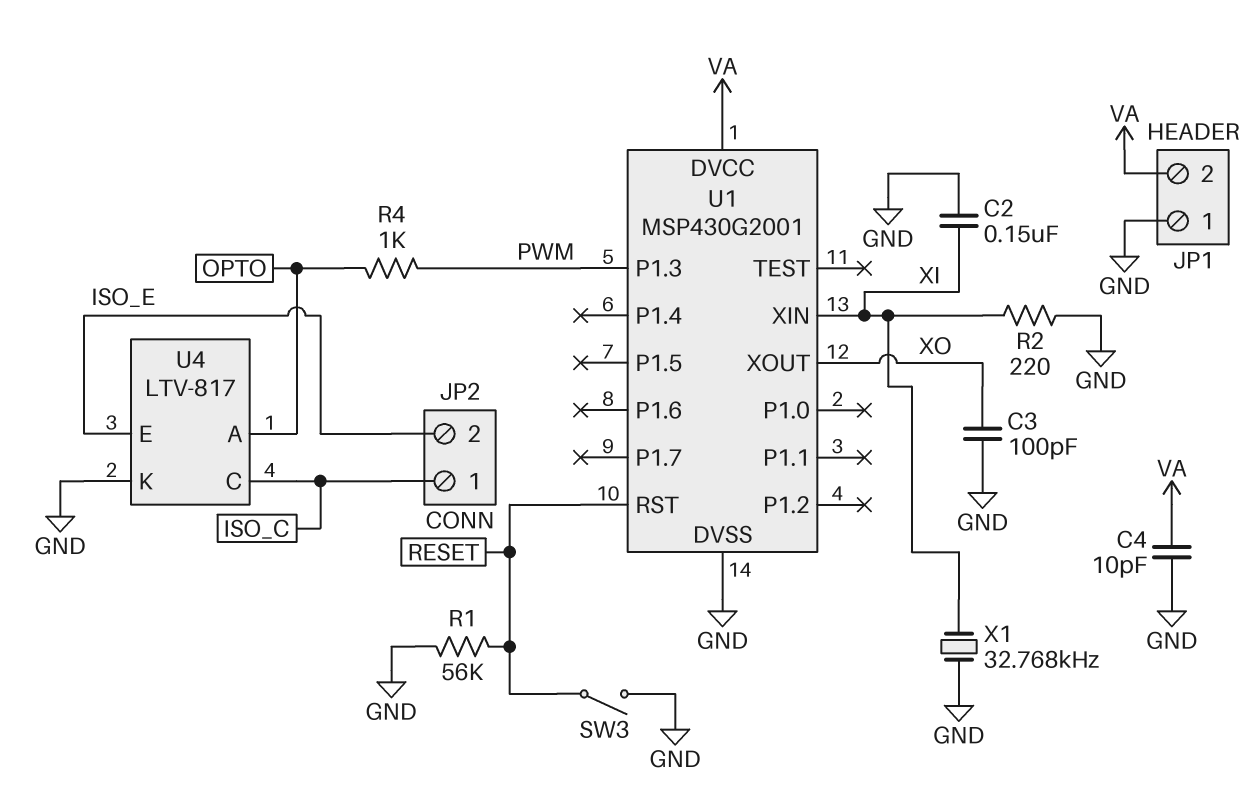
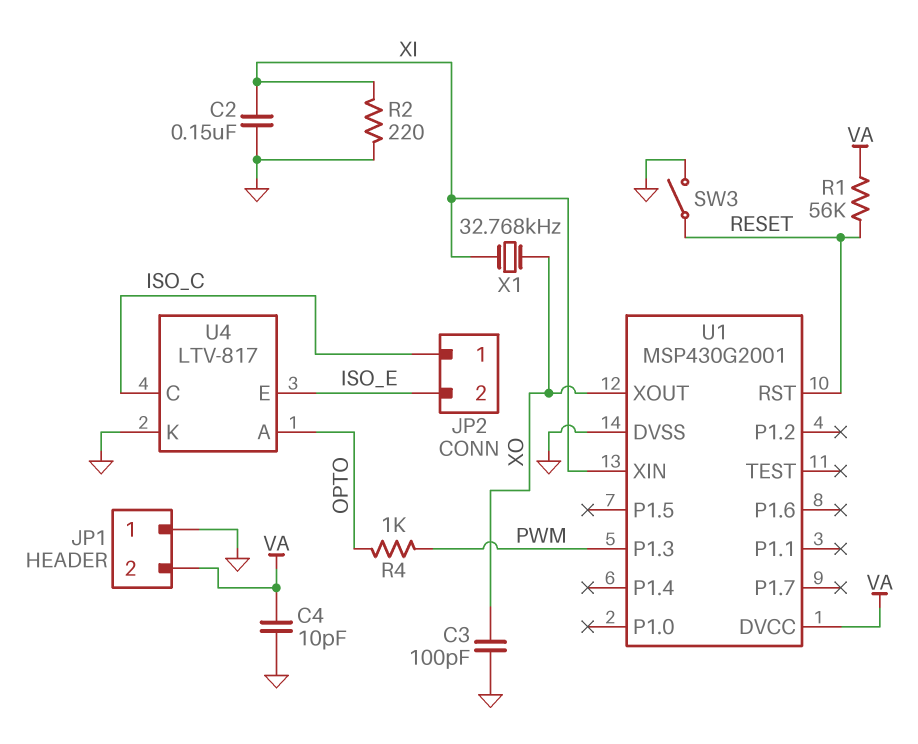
R1: 56k (GND, RESET) -> 56k (RESET, VA)
X1: 32.768kHz (GND, XI) -> 32.768kHz (XI, XO)

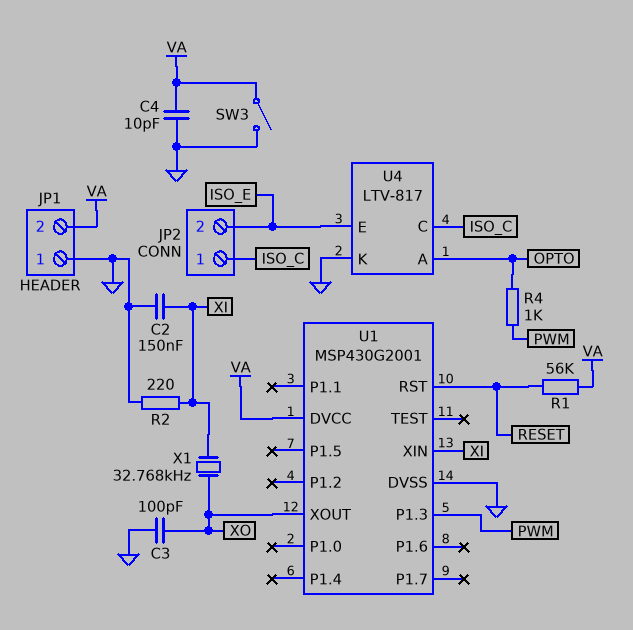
SW3: switch (GND, RESET) -> switch (GND, VA)

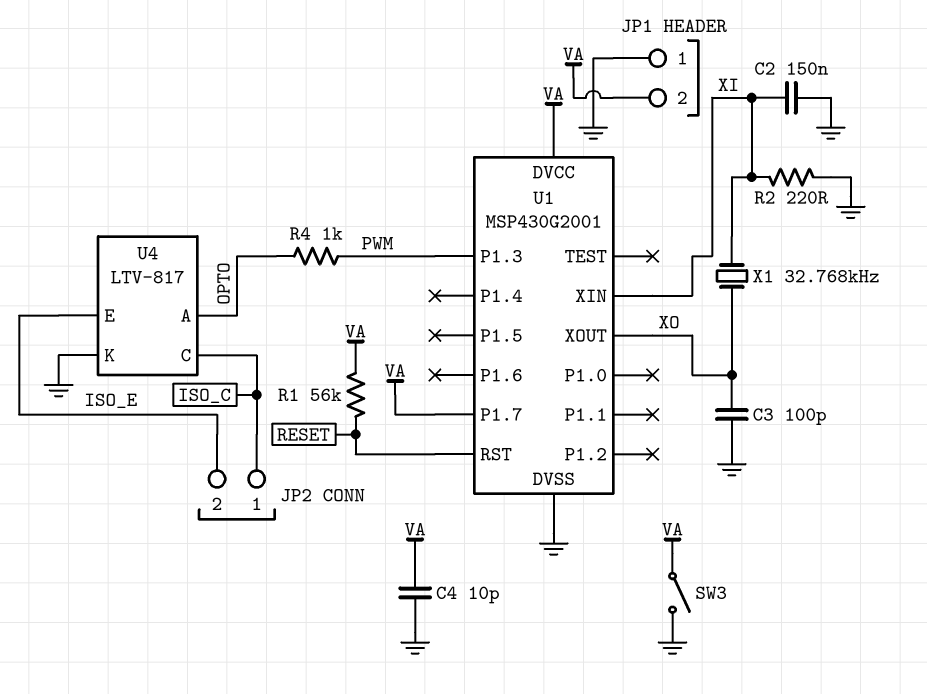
U1 pin P1.7: none -> VA

